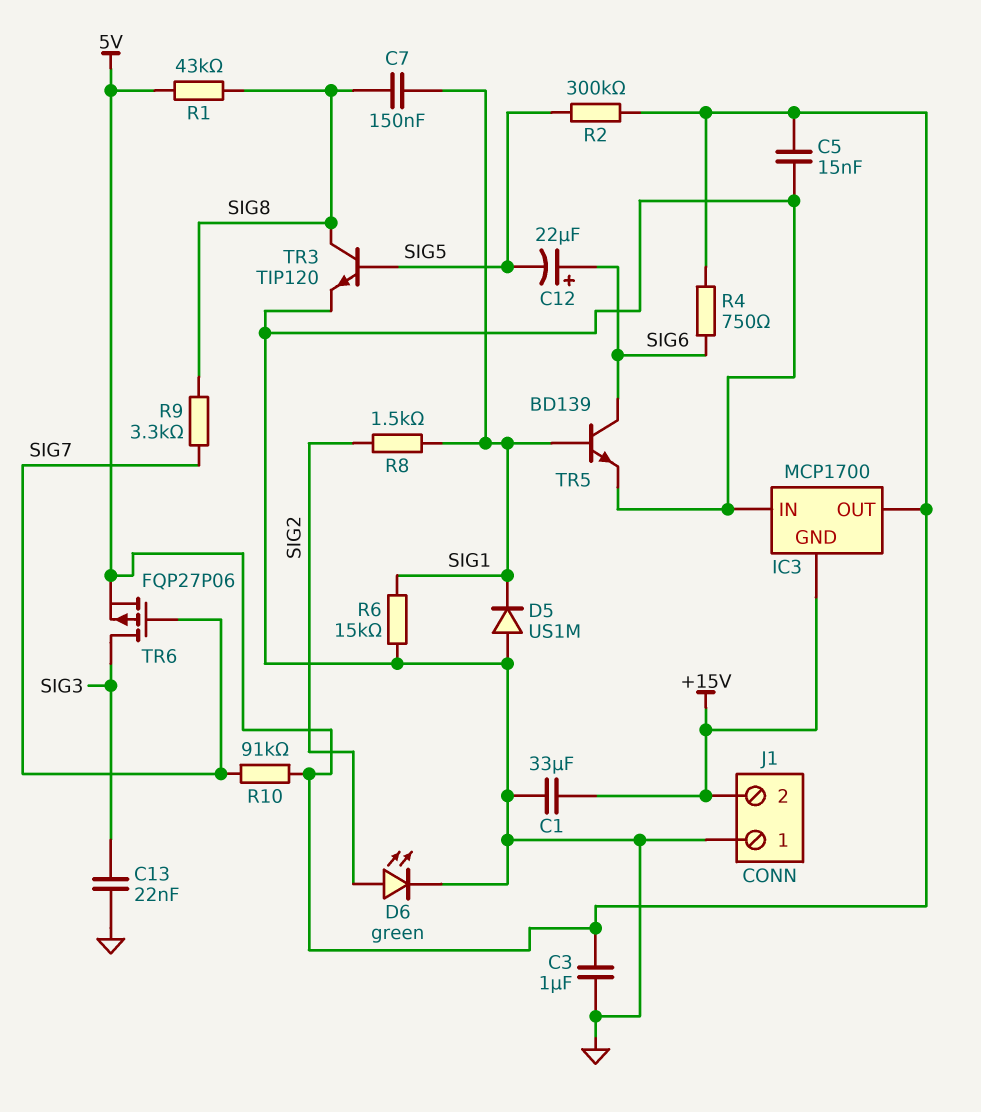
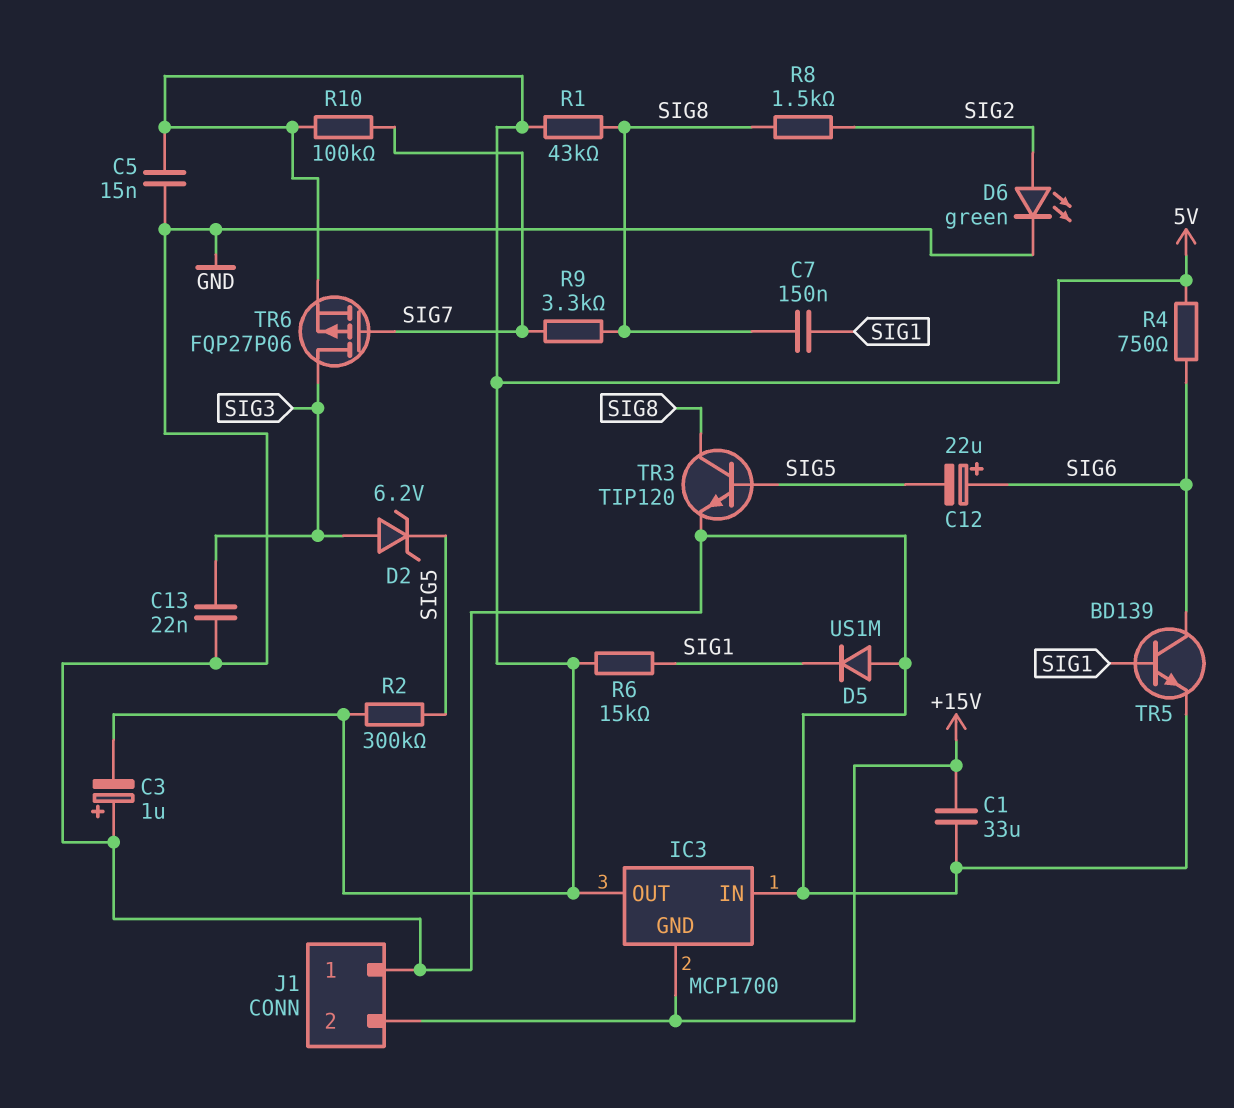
C3: 1uF (5V, GND) -> 1uF (plus GND, minus 5V)
D2: none -> zener 6.2V (A SIG3, K SIG5)
R6: 15k (GND, SIG1) -> 15k (5V, SIG1)
R8: 1.5k (SIG1, SIG2) -> 1.5k (SIG2, SIG8)
R10: 91k (5V, SIG7) -> 100k (5V, SIG7)

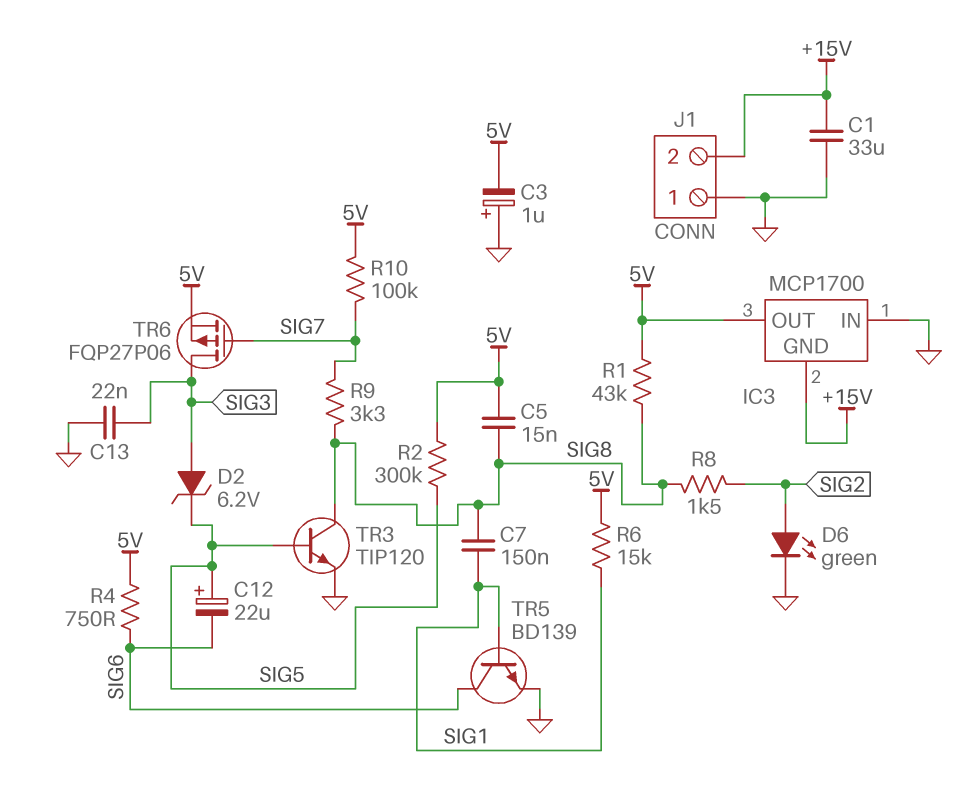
C5: 15nF (5V, GND) -> 15nF (5V, SIG8)
C12: 22uF (plus SIG6, minus SIG5) -> 22uF (plus SIG5, minus SIG6)
D5: diode US1M (A GND, K SIG1) -> none

